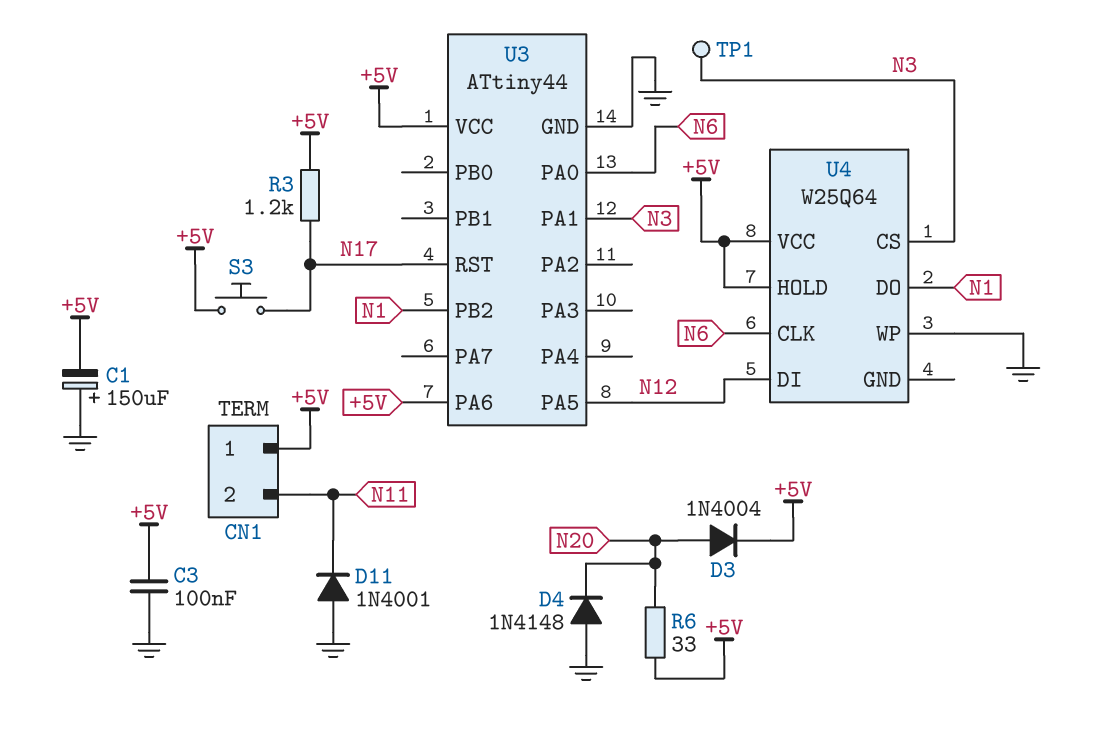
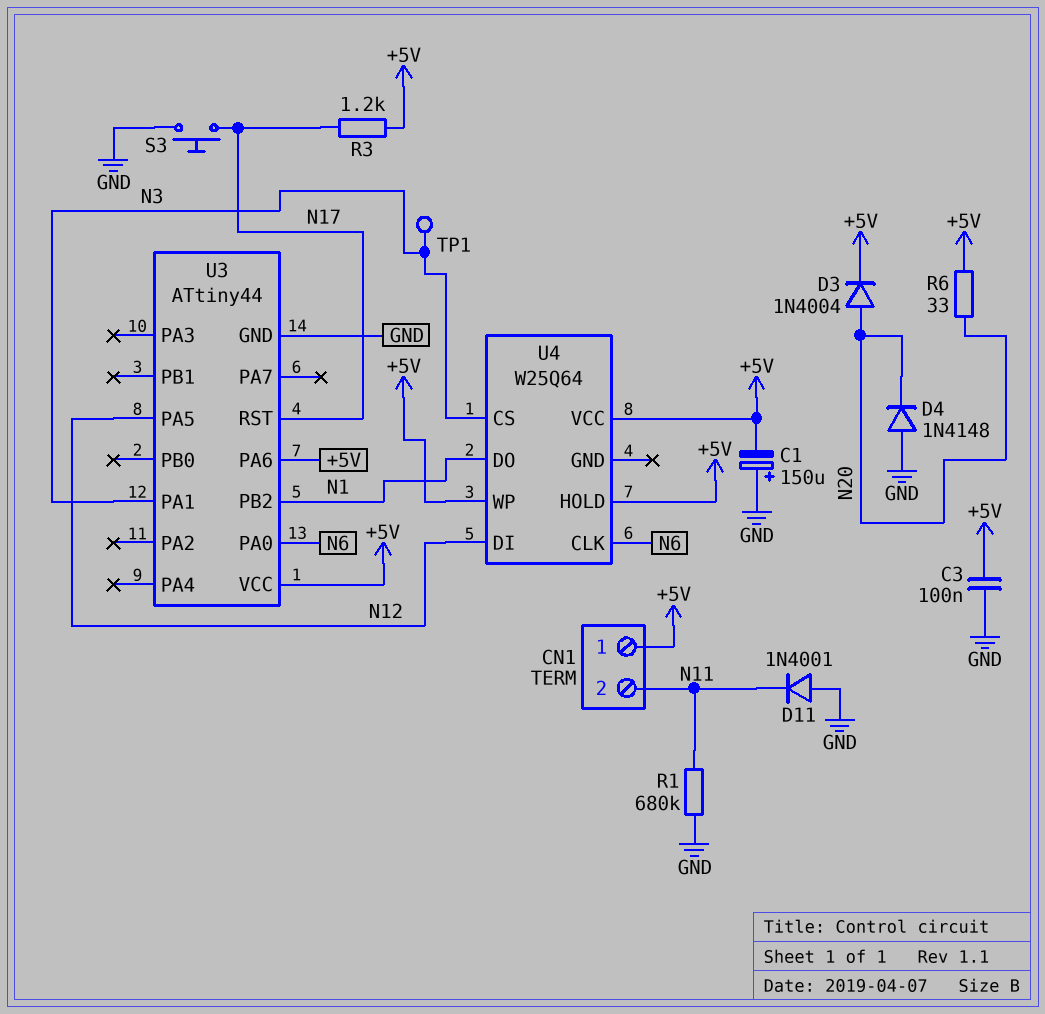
R1: none -> 680k (GND, N11)
S3: button (+5V, N17) -> button (GND, N17)
U4 pin WP: GND -> +5V

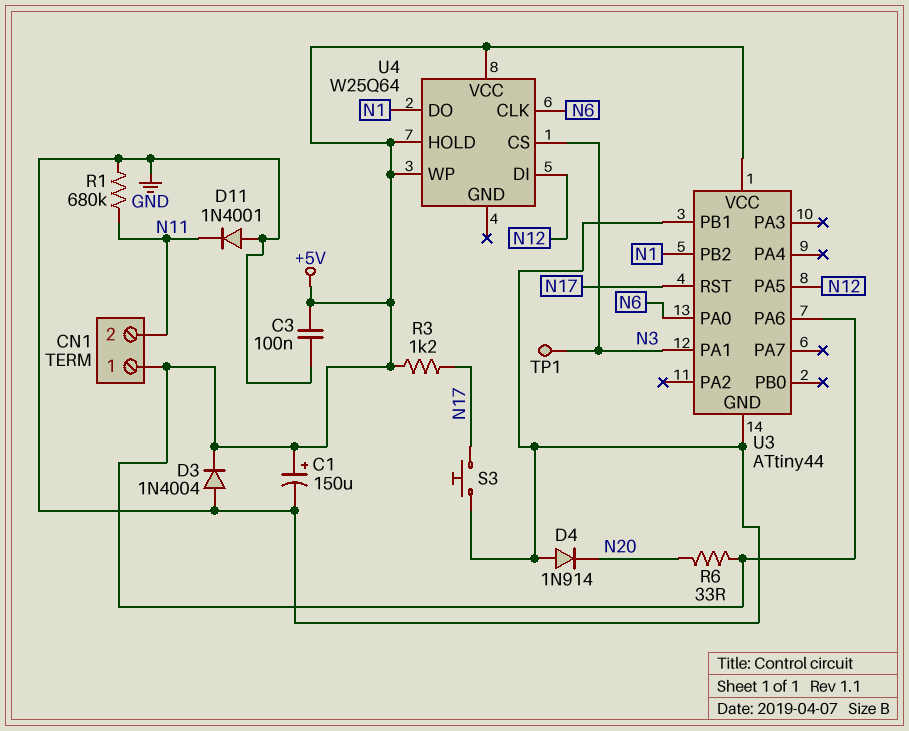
C1: 150uF (plus GND, minus +5V) -> 150uF (plus +5V, minus GND)
D3: diode 1N4004 (A N20, K +5V) -> diode 1N4004 (A GND, K +5V)
D4: diode 1N4148 (A GND, K N20) -> diode 1N914 (A GND, K N20)
U3 pin PB1: none -> GND

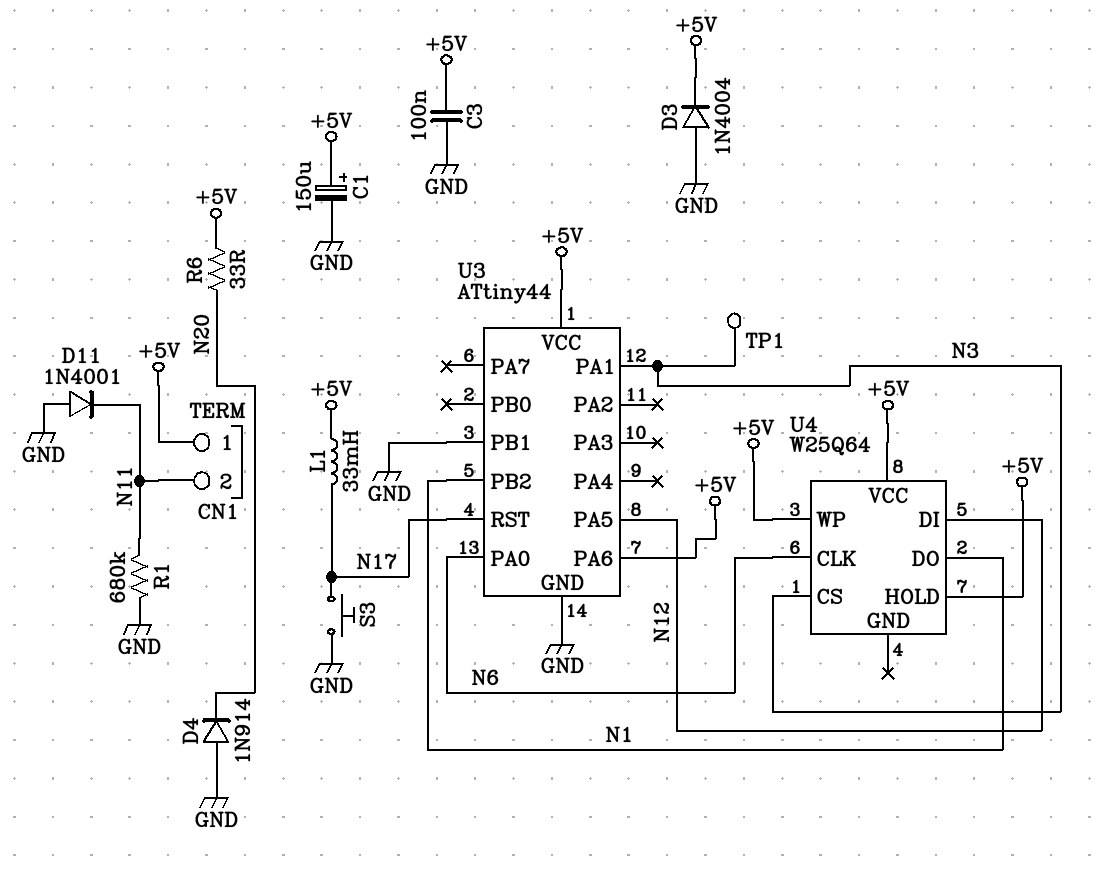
L1: none -> 33mH (+5V, N17)
R3: 1.2k (+5V, N17) -> none

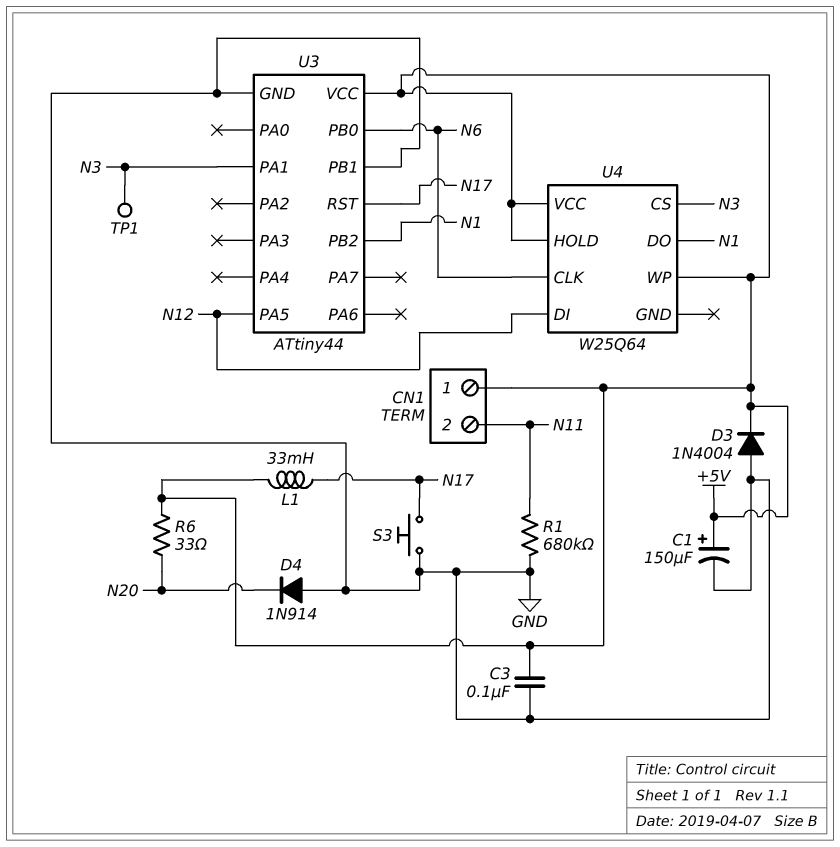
D11: diode 1N4001 (A GND, K N11) -> none
U3 pin PA0: N6 -> none
U3 pin PA6: +5V -> none
U3 pin PB0: none -> N6

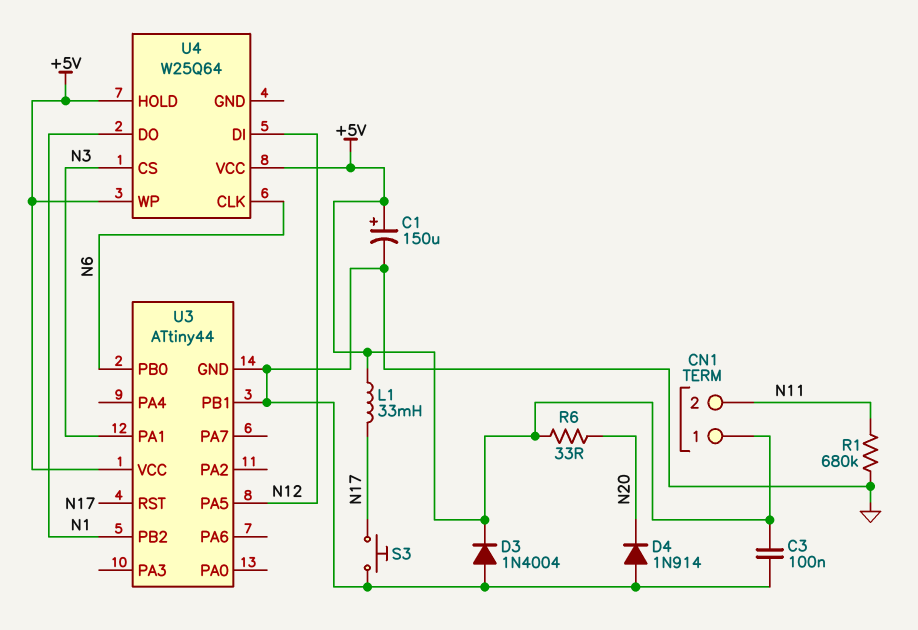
TP1: test point (N3) -> none

